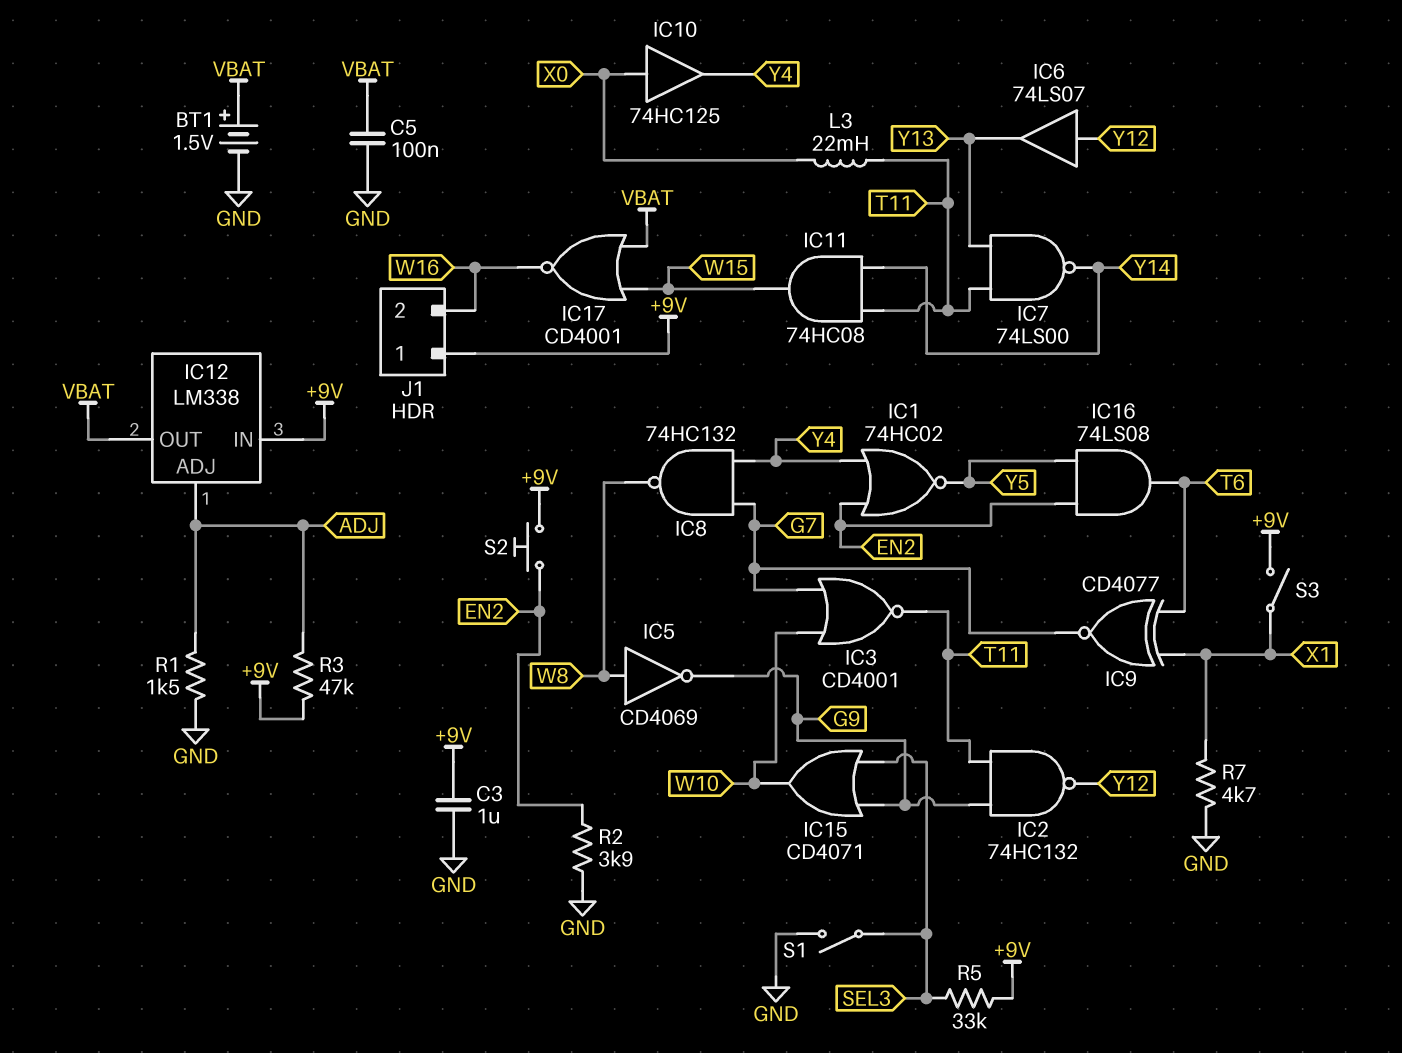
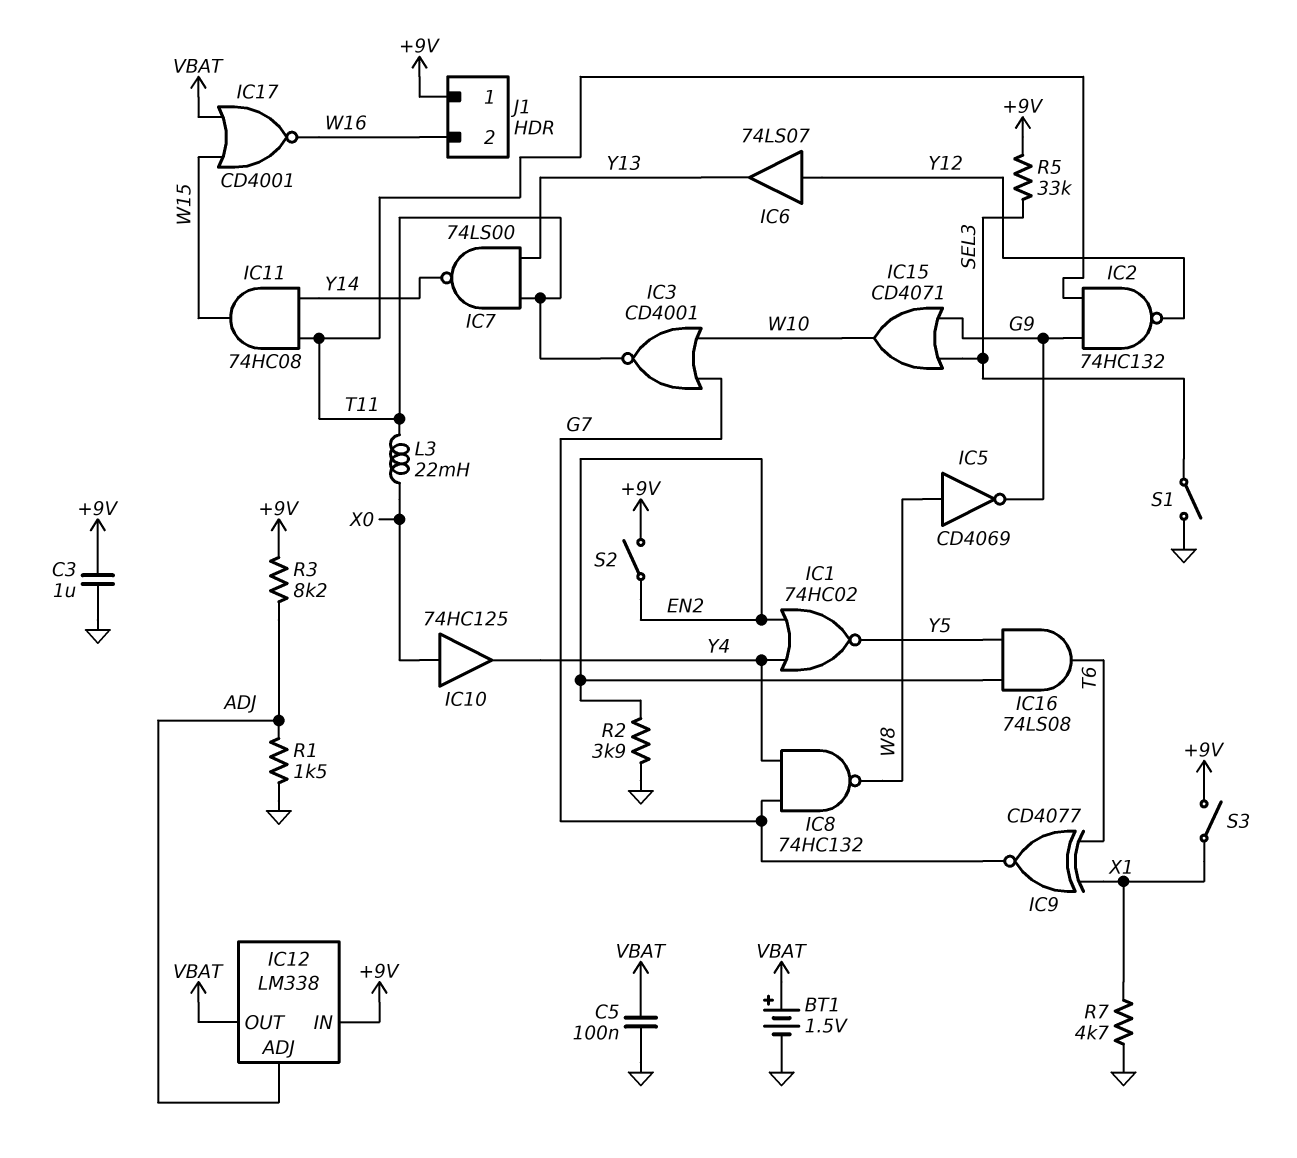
R3: 47k (+9V, ADJ) -> 8.2k (+9V, ADJ)
S2: button (+9V, EN2) -> switch (+9V, EN2)

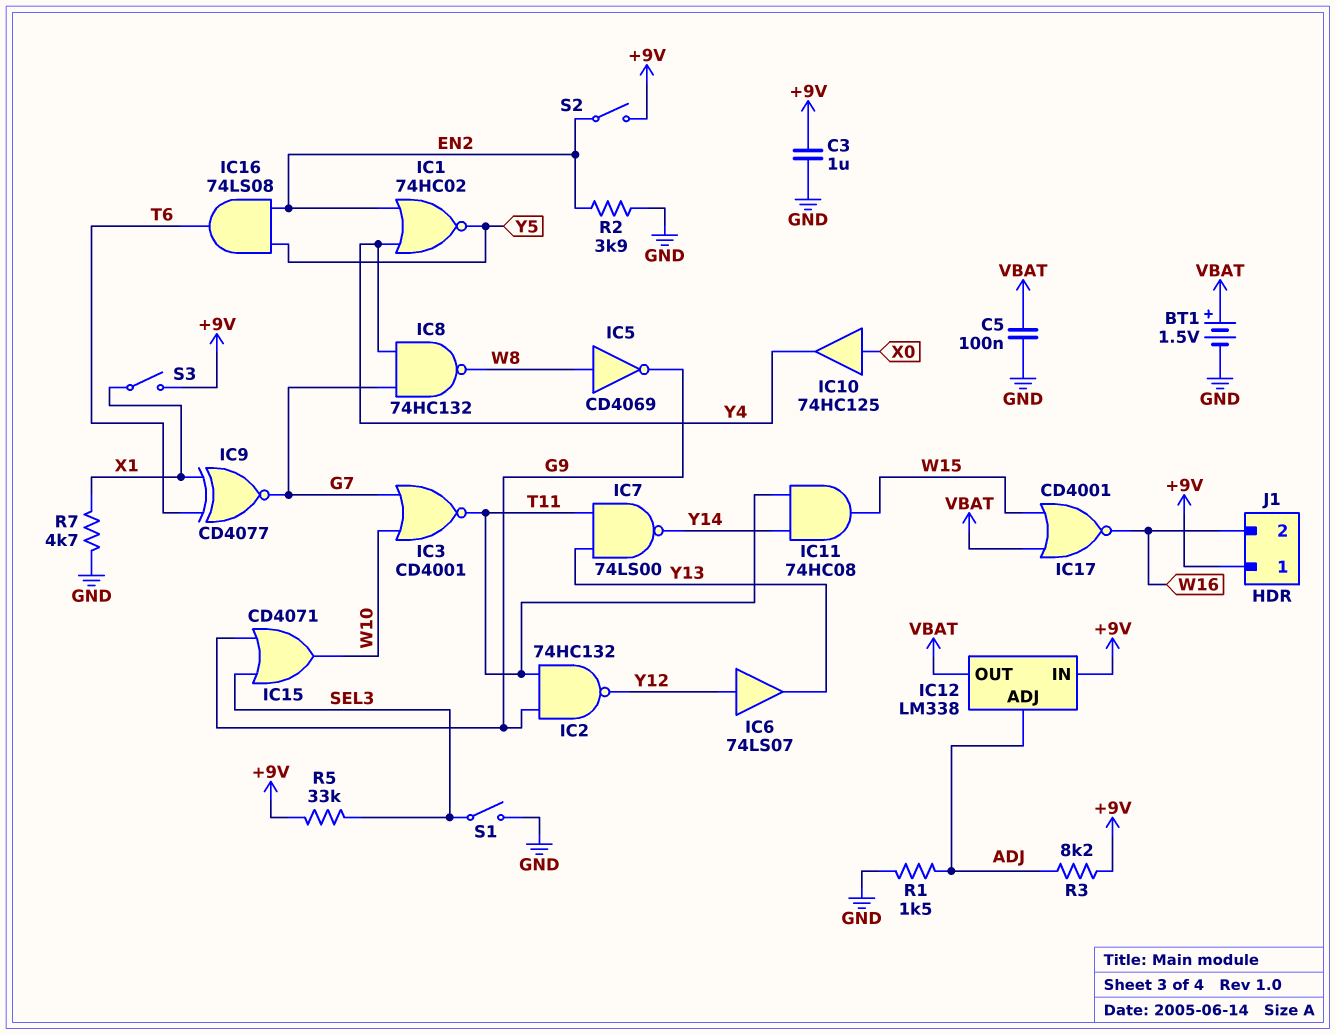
L3: 22mH (T11, X0) -> none

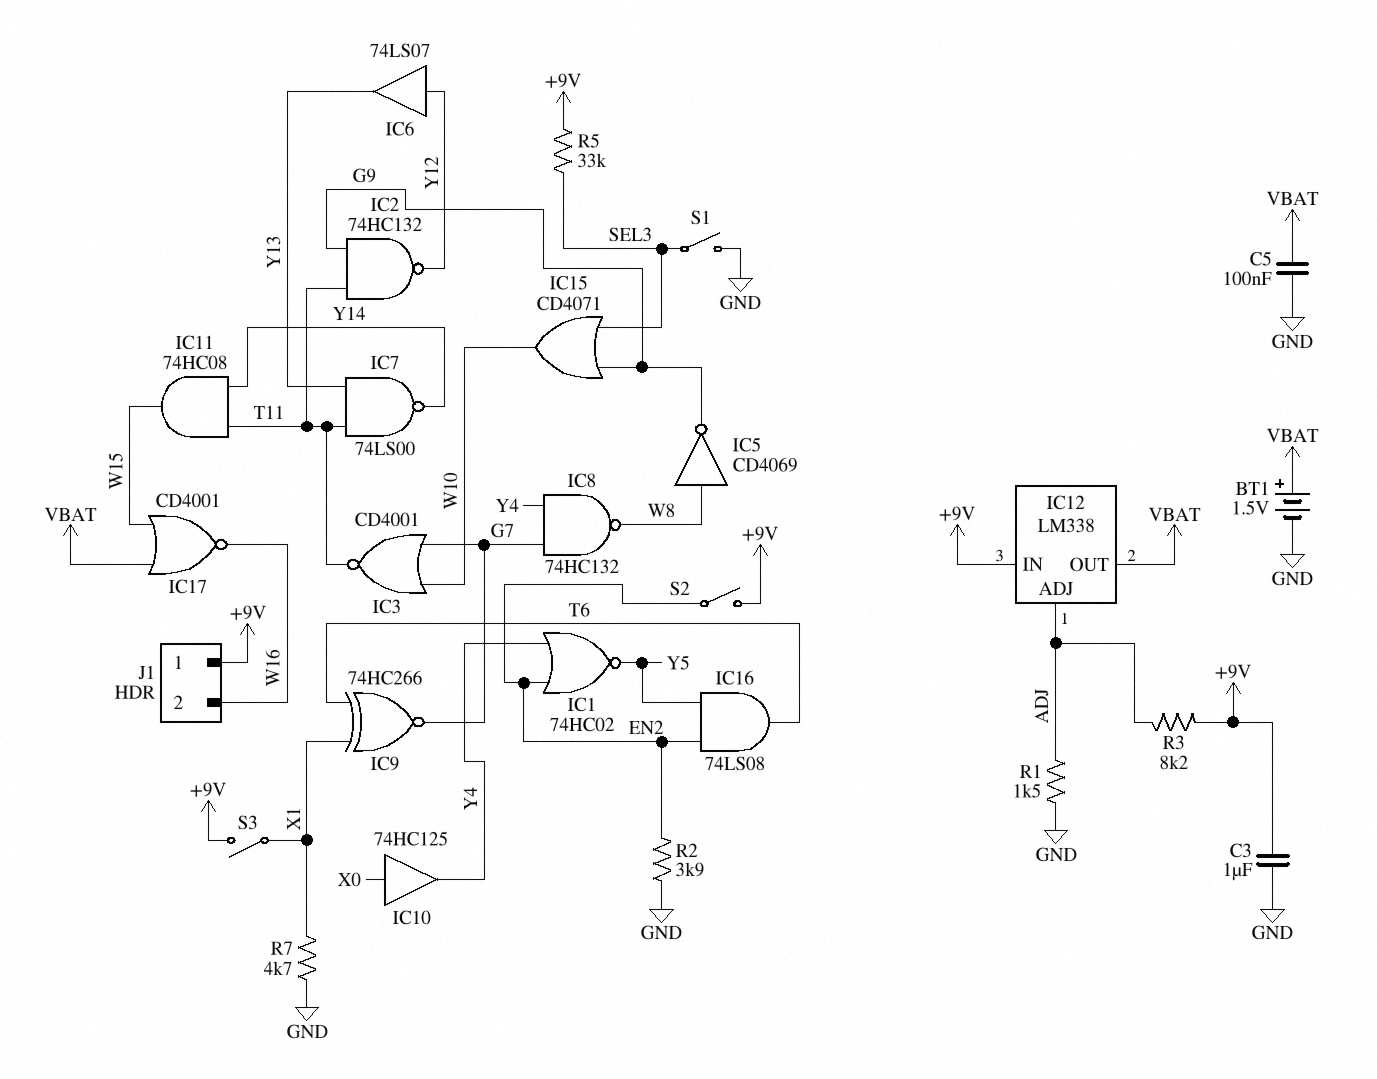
IC9: XNOR CD4077 (in T6, in X1, out G7) -> XNOR 74HC266 (in T6, in X1, out G7)

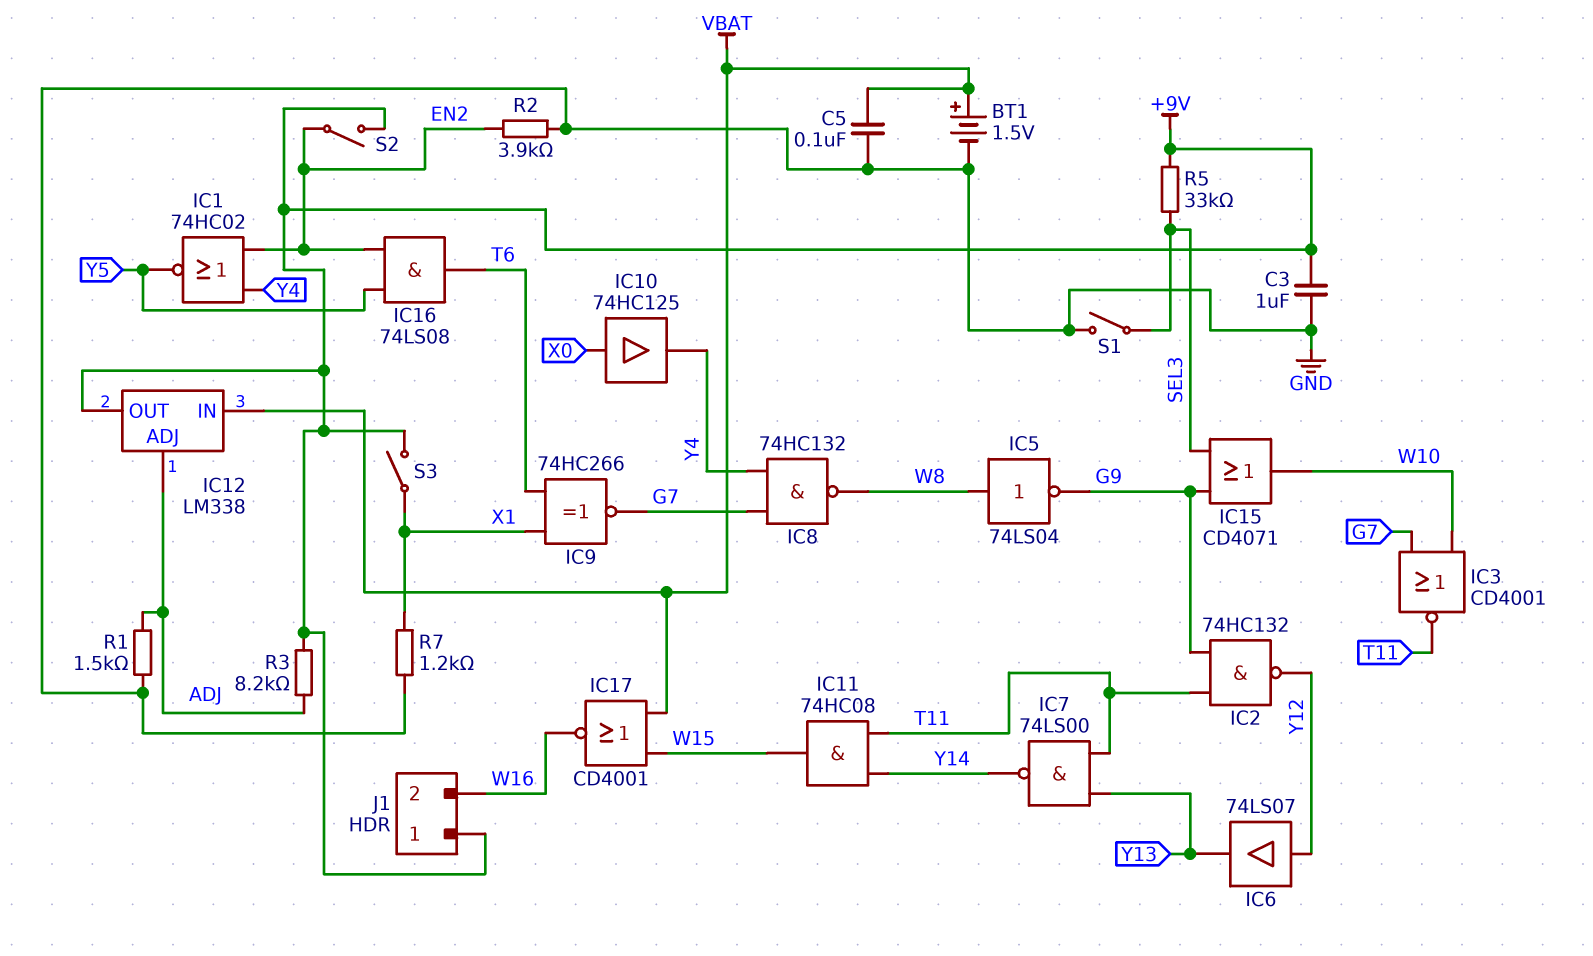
IC5: NOT CD4069 (in W8, out G9) -> NOT 74LS04 (in W8, out G9)
IC12 pin IN: +9V -> VBAT
IC12 pin OUT: VBAT -> +9V
R7: 4.7k (GND, X1) -> 1.2k (GND, X1)

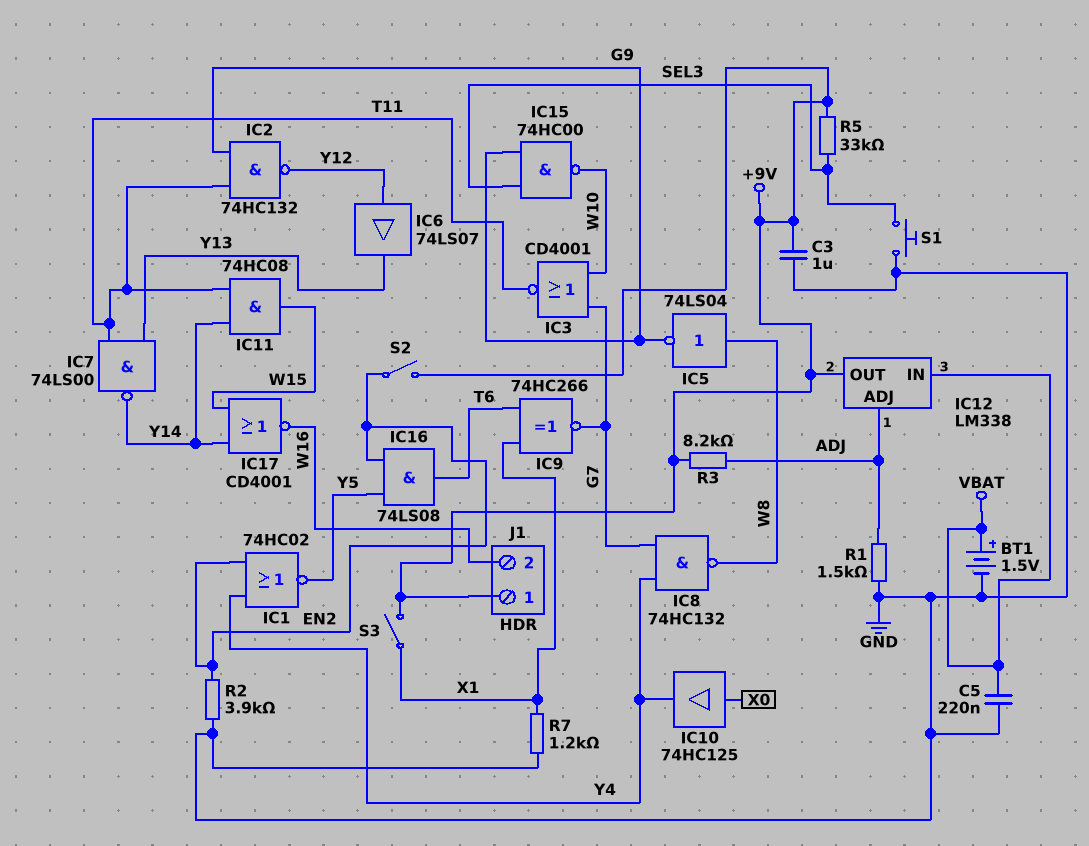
C5: 100nF (GND, VBAT) -> 220nF (GND, VBAT)
IC15: OR CD4071 (in G9, in SEL3, out W10) -> NAND 74HC00 (in G9, in SEL3, out W10)
IC17: NOR CD4001 (in VBAT, in W15, out W16) -> NOR CD4001 (in W15, in Y14, out W16)
S1: switch (GND, SEL3) -> button (GND, SEL3)

